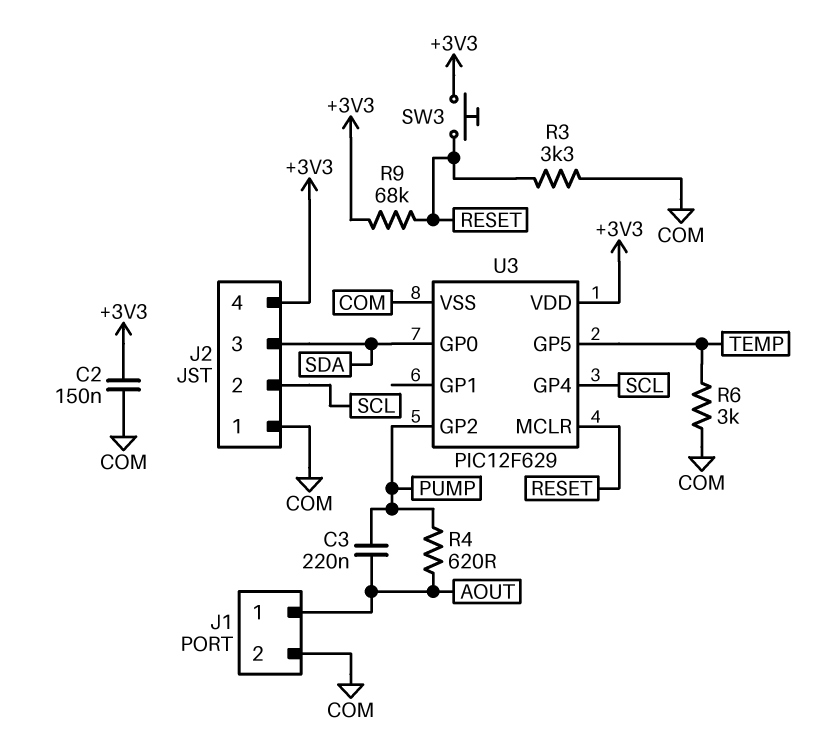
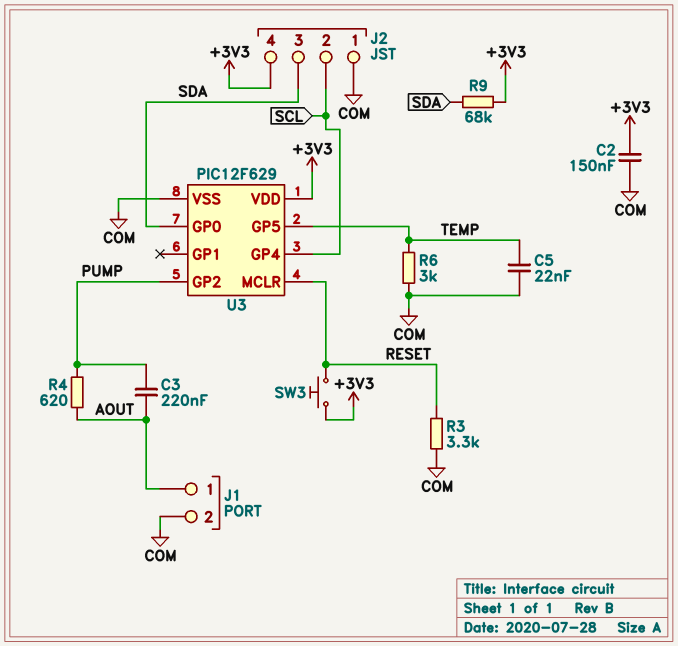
C5: none -> 22nF (COM, TEMP)
R9: 68k (+3V3, RESET) -> 68k (+3V3, SDA)

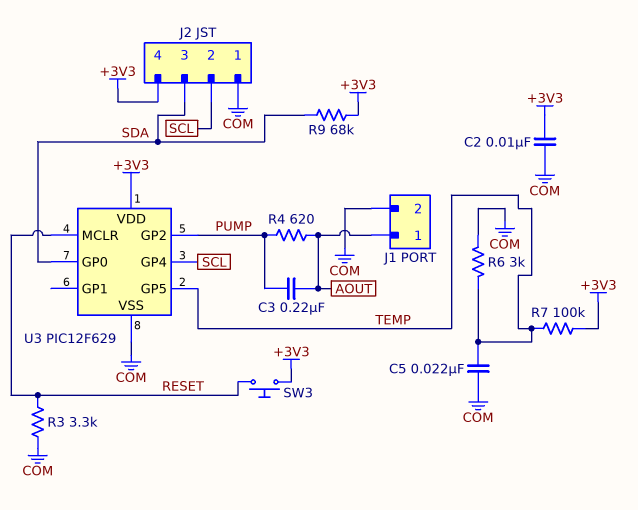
C2: 150nF (+3V3, COM) -> 10nF (+3V3, COM)
R7: none -> 100k (+3V3, TEMP)

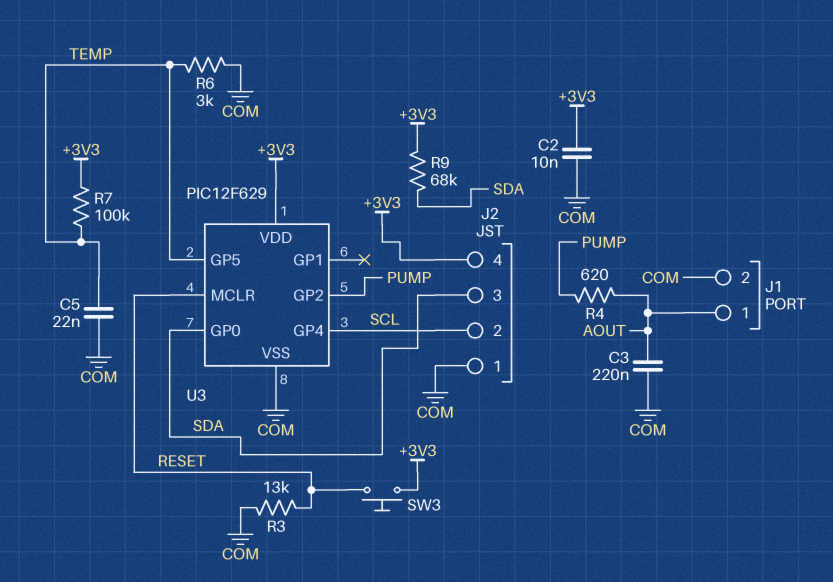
C3: 220nF (AOUT, PUMP) -> 220nF (AOUT, COM)
R3: 3.3k (COM, RESET) -> 13k (COM, RESET)

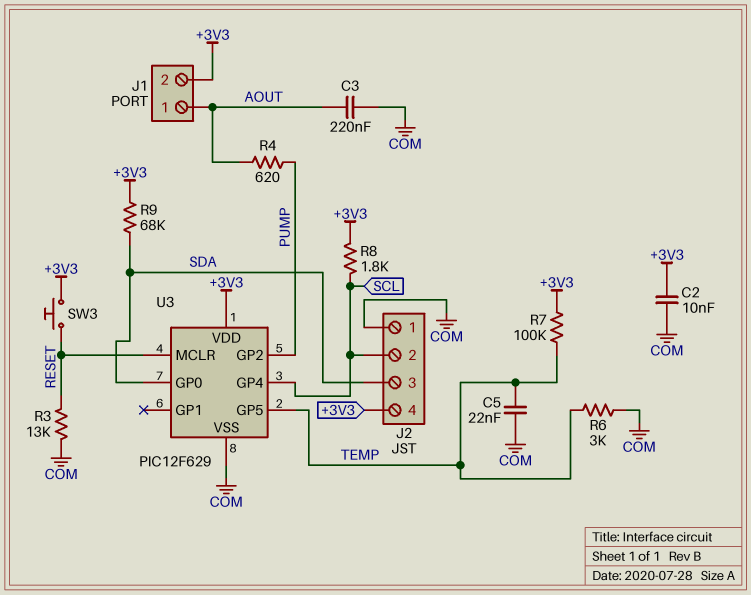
J1 pin 2: COM -> +3V3
R8: none -> 1.8k (+3V3, SCL)

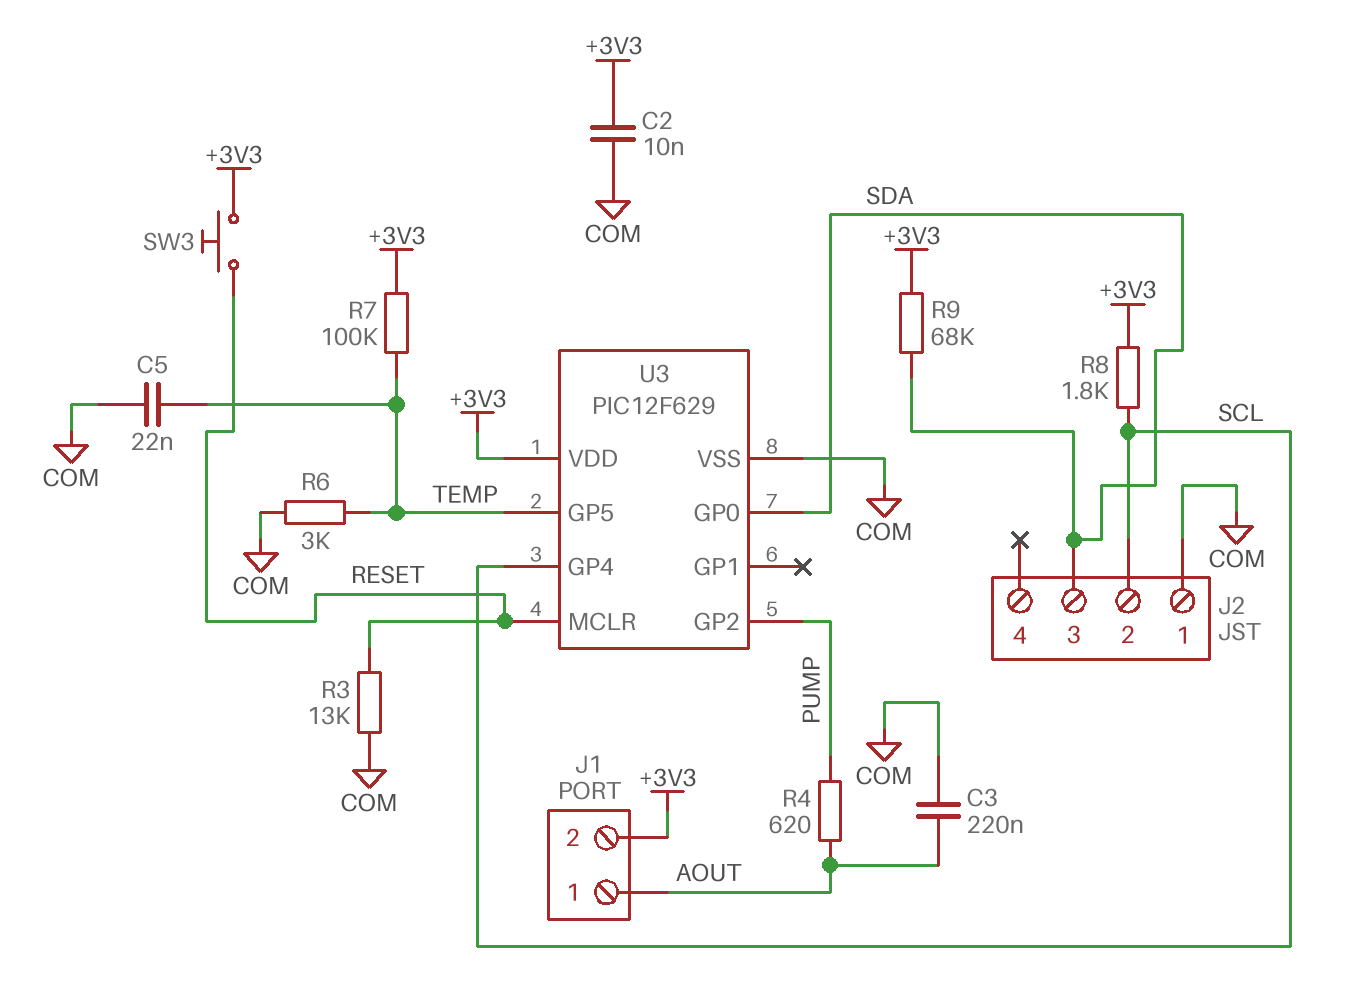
J2 pin 4: +3V3 -> none

